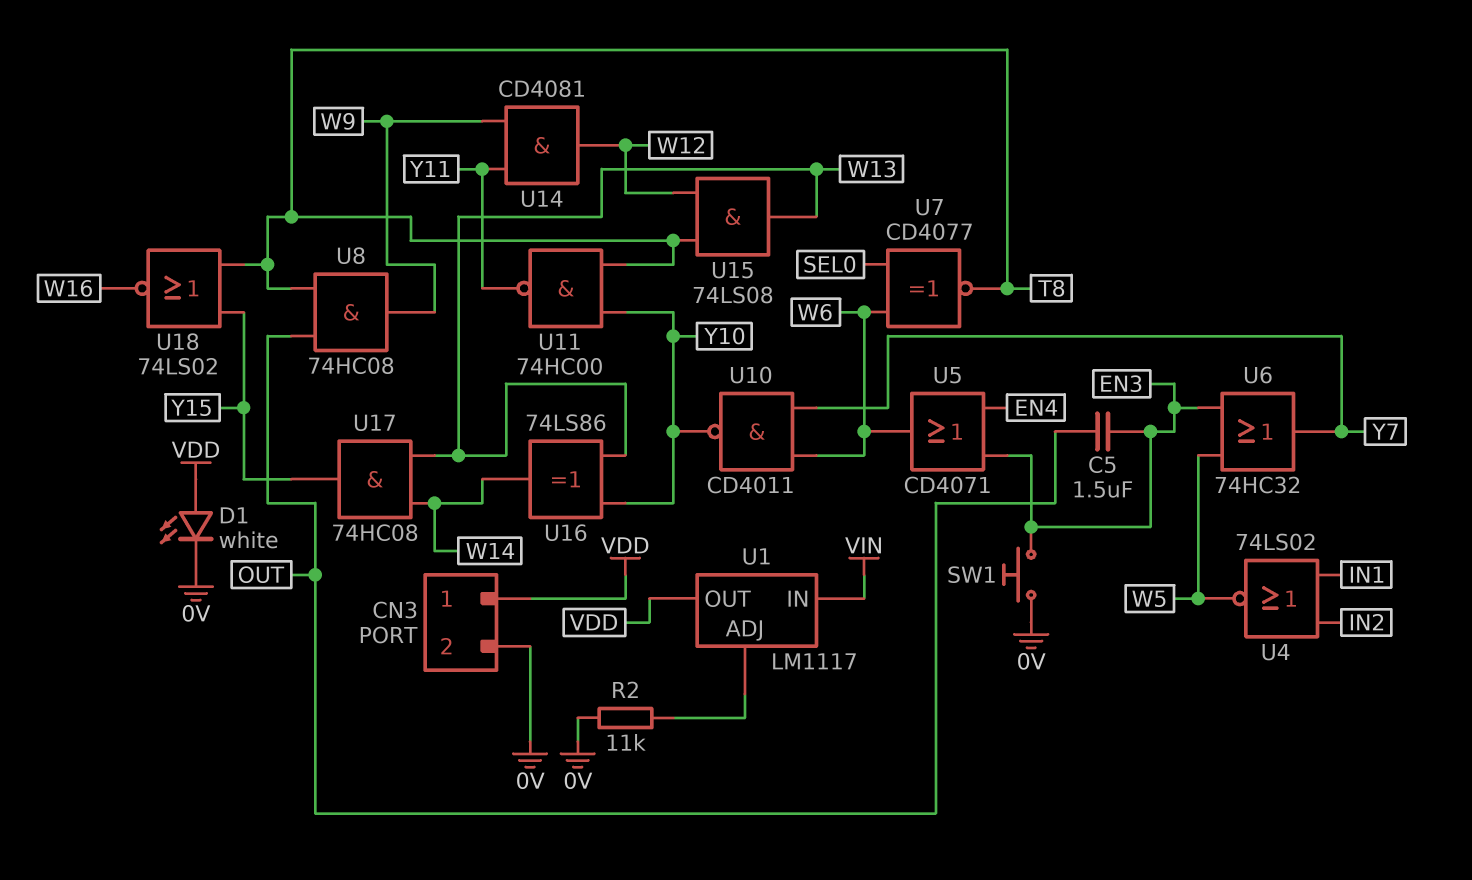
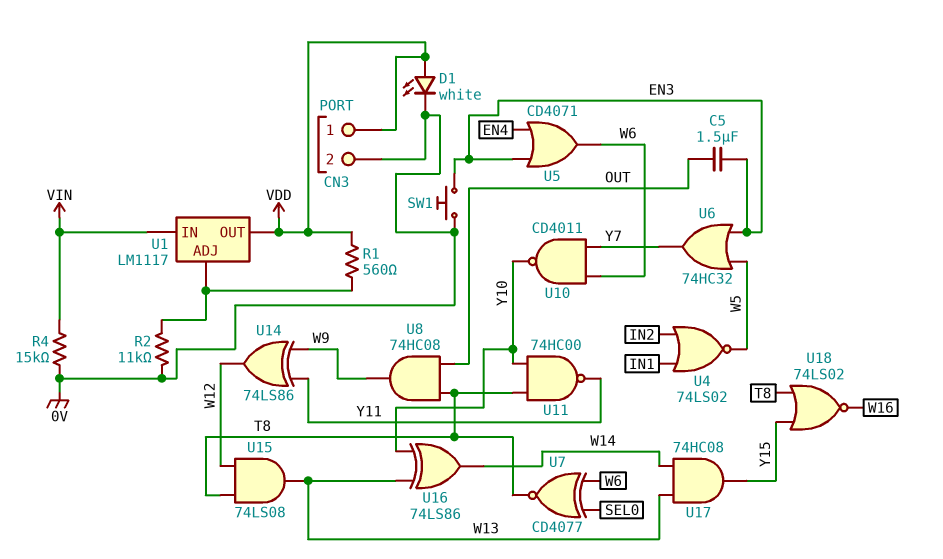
R1: none -> 560 (U1/ADJ, VDD)
R4: none -> 15k (0V, VIN)
U14: AND CD4081 (in W9, in Y11, out W12) -> XOR 74LS86 (in W9, in Y11, out W12)

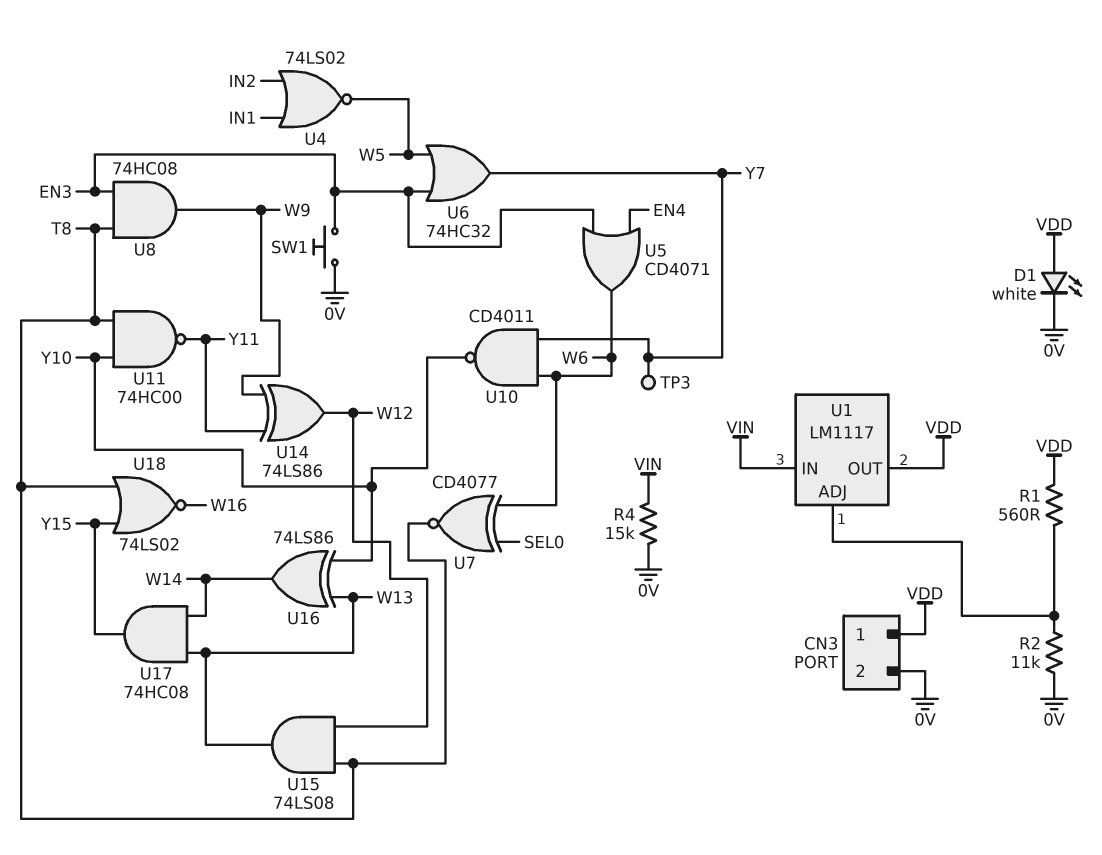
C5: 1.5uF (EN3, OUT) -> none
TP3: none -> test point (Y7)
U8: AND 74HC08 (in OUT, in T8, out W9) -> AND 74HC08 (in EN3, in T8, out W9)

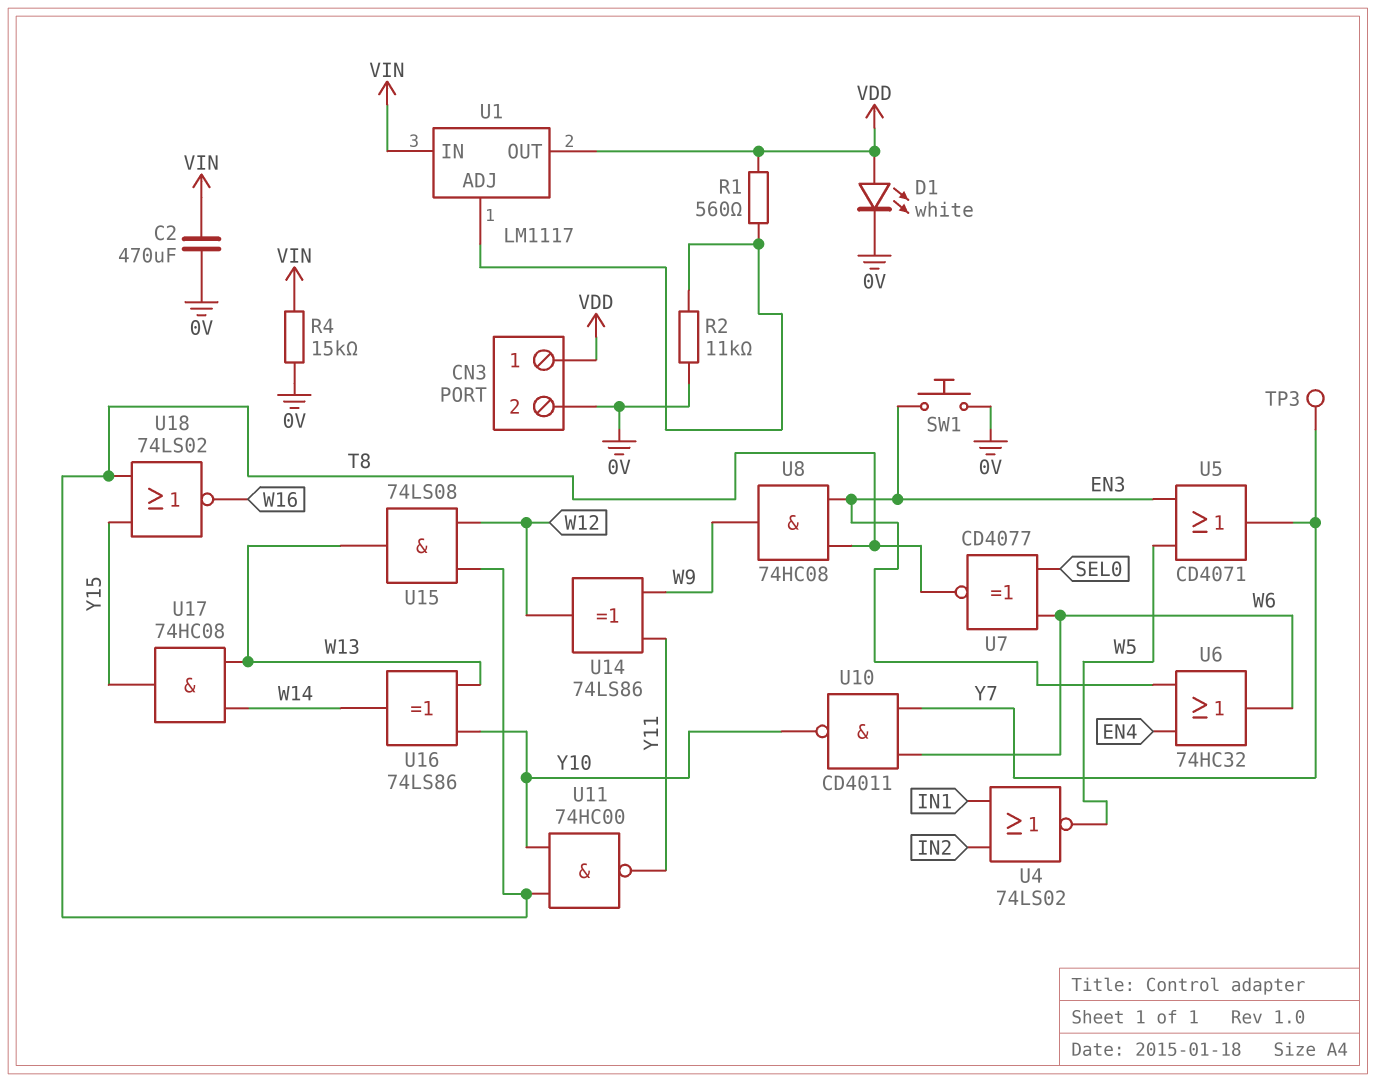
C2: none -> 470uF (0V, VIN)
U5: OR CD4071 (in EN3, in EN4, out W6) -> OR CD4071 (in EN3, in W5, out Y7)
U6: OR 74HC32 (in EN3, in W5, out Y7) -> OR 74HC32 (in EN3, in EN4, out W6)

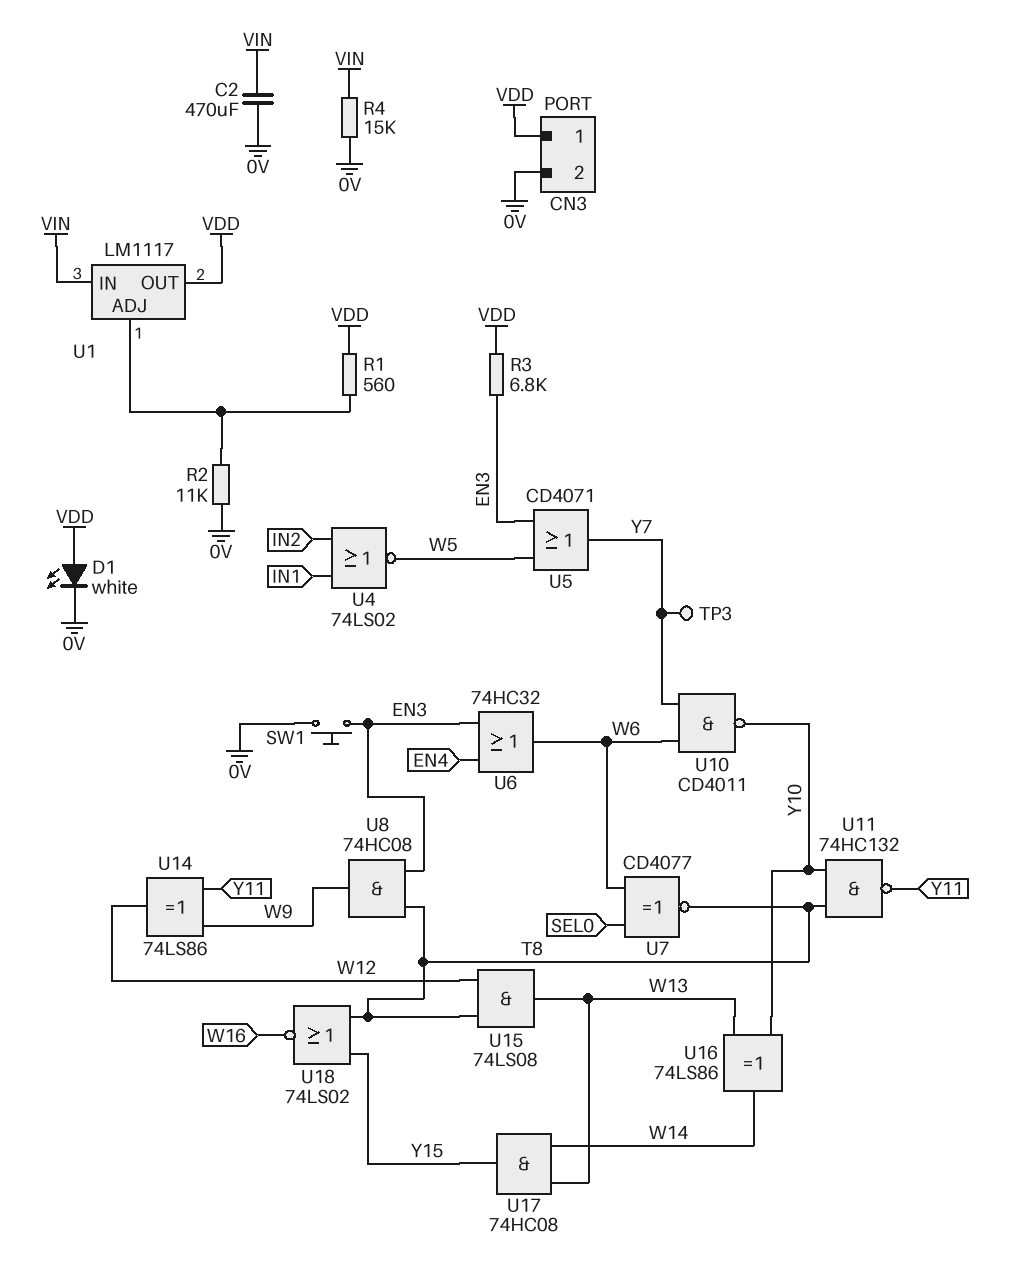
R3: none -> 6.8k (EN3, VDD)
U11: NAND 74HC00 (in T8, in Y10, out Y11) -> NAND 74HC132 (in T8, in Y10, out Y11)

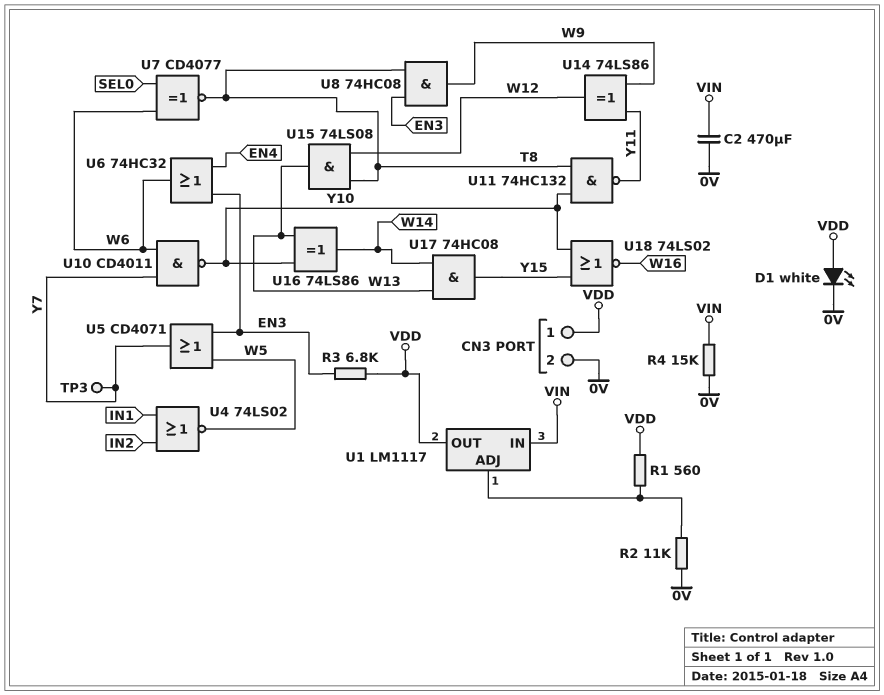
SW1: button (0V, EN3) -> none
U18: NOR 74LS02 (in T8, in Y15, out W16) -> NOR 74LS02 (in Y10, in Y15, out W16)

